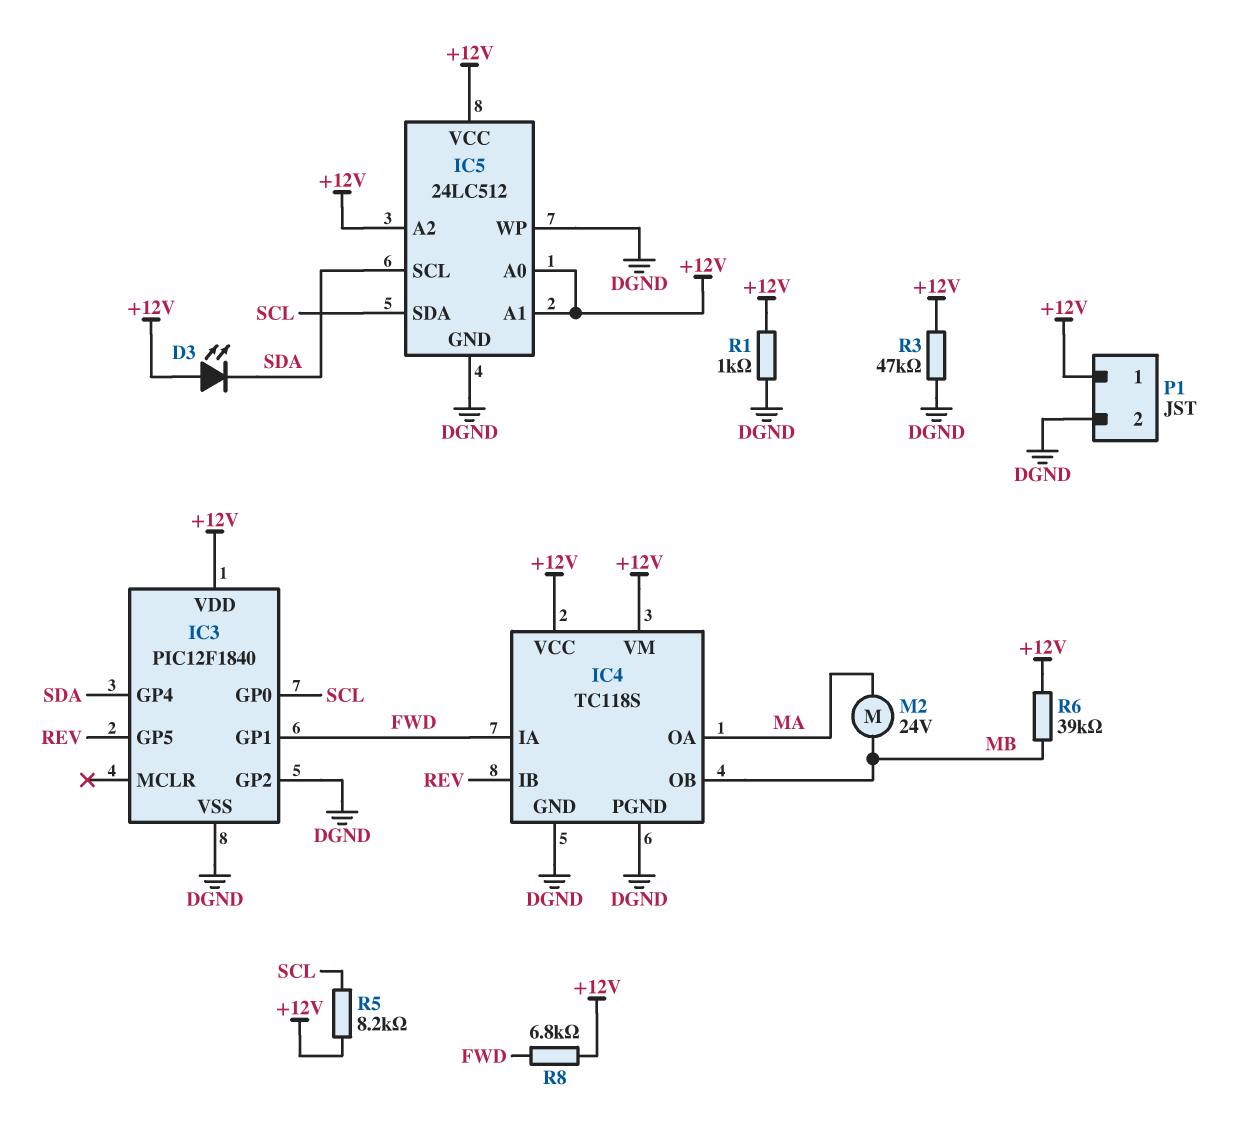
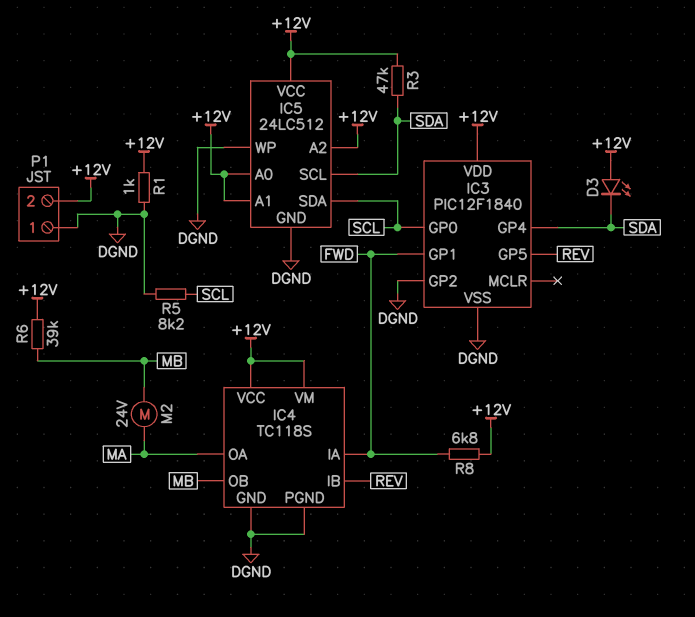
P1 pin 1: +12V -> DGND
P1 pin 2: DGND -> +12V
R3: 47k (+12V, DGND) -> 47k (+12V, SDA)
R5: 8.2k (+12V, SCL) -> 8.2k (DGND, SCL)

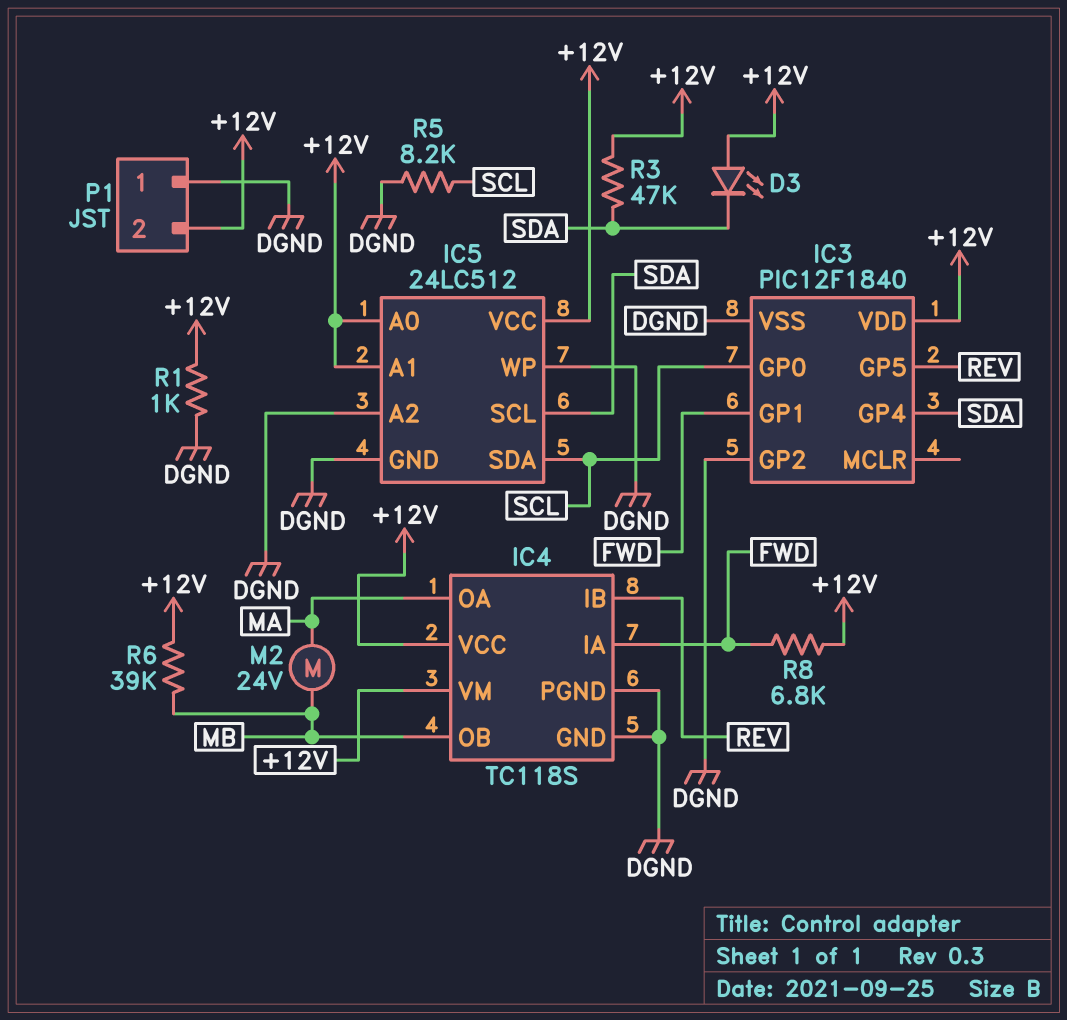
IC5 pin A2: +12V -> DGND

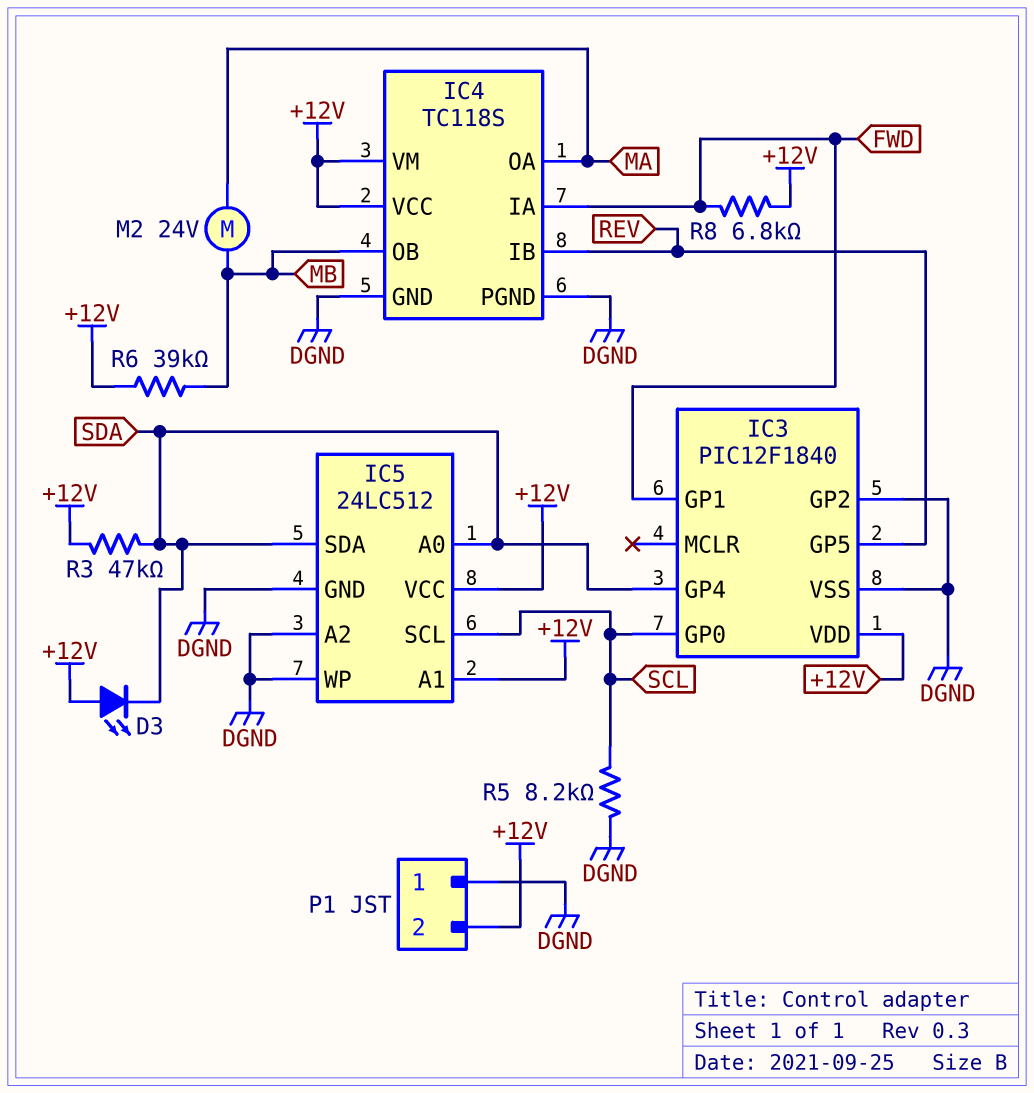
IC5 pin A0: +12V -> SDA
IC5 pin SCL: SDA -> SCL
IC5 pin SDA: SCL -> SDA
R1: 1k (+12V, DGND) -> none

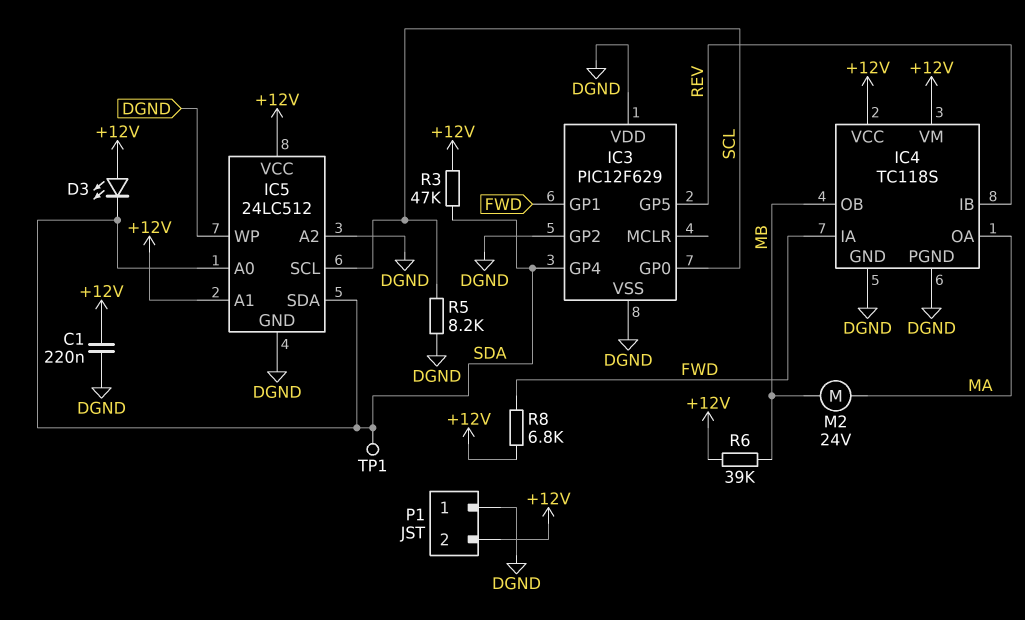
C1: none -> 220nF (+12V, DGND)
IC3: PIC12F1840 -> PIC12F629
IC3 pin VDD: +12V -> DGND
TP1: none -> test point (SDA)

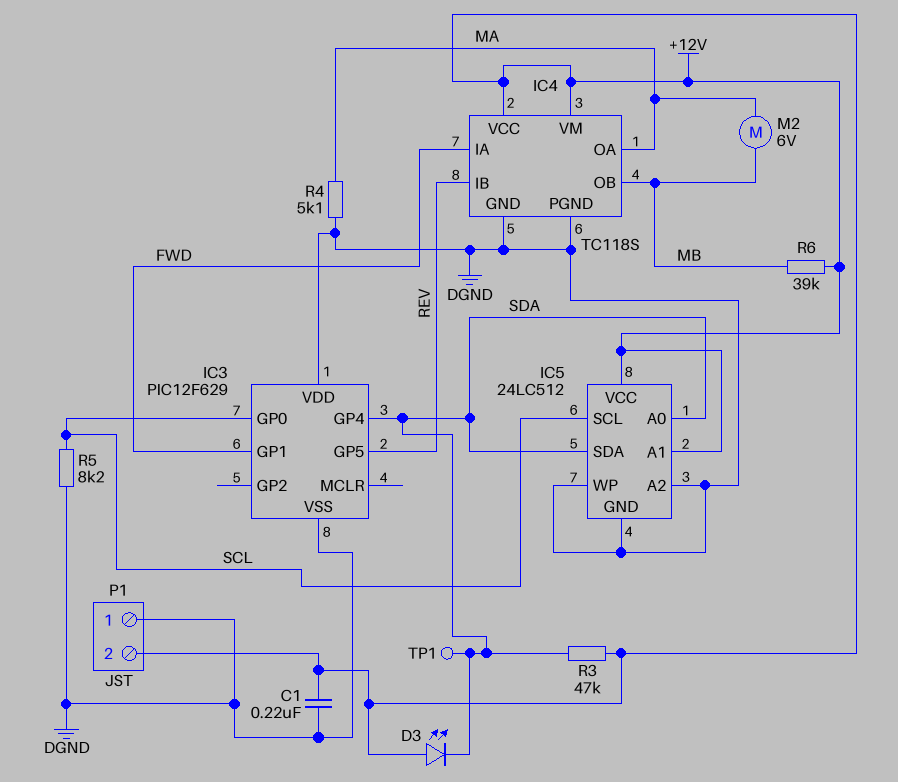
IC3 pin GP2: DGND -> none
M2: motor 24V (MA, MB) -> motor 6V (MA, MB)
R4: none -> 5.1k (DGND, MA)
R8: 6.8k (+12V, FWD) -> none

